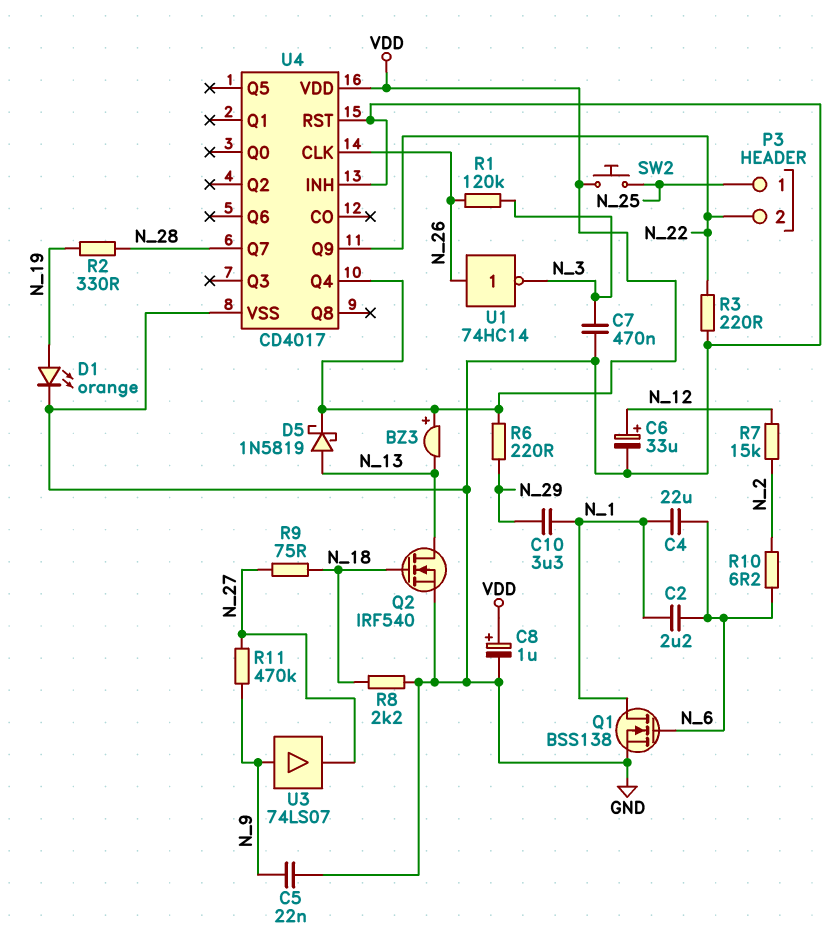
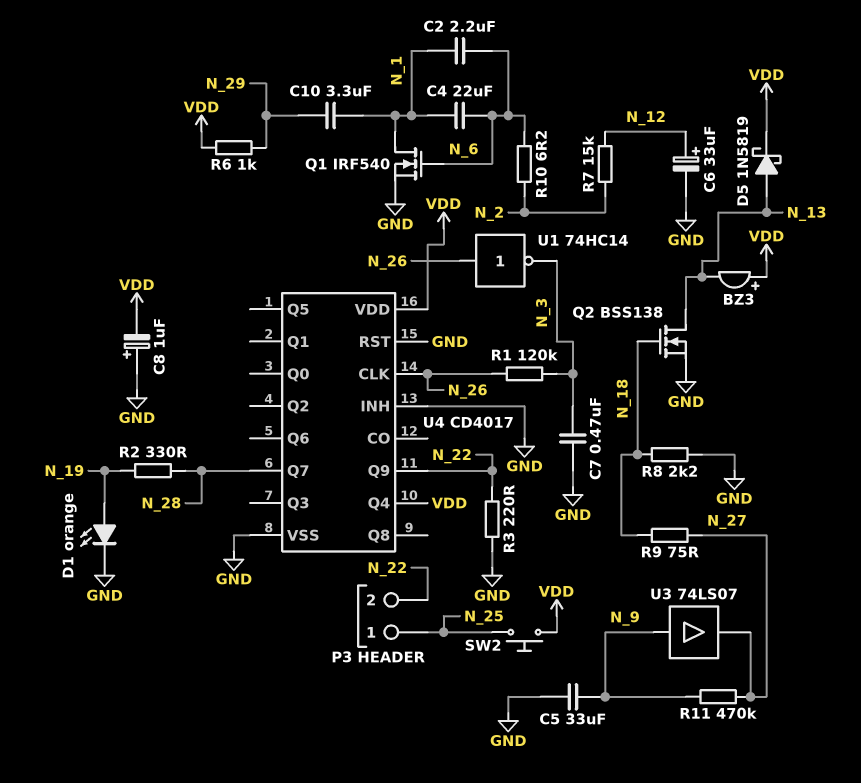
C5: 22nF (GND, N_9) -> 33uF (GND, N_9)
C8: 1uF (plus VDD, minus GND) -> 1uF (plus GND, minus VDD)
Q1: NMOS BSS138 (G N_6, D N_1, S GND) -> NMOS IRF540 (G N_6, D N_1, S GND)
Q2: NMOS IRF540 (G N_18, D N_13, S GND) -> NMOS BSS138 (G N_18, D N_13, S GND)
R6: 220 (N_29, VDD) -> 1k (N_29, VDD)

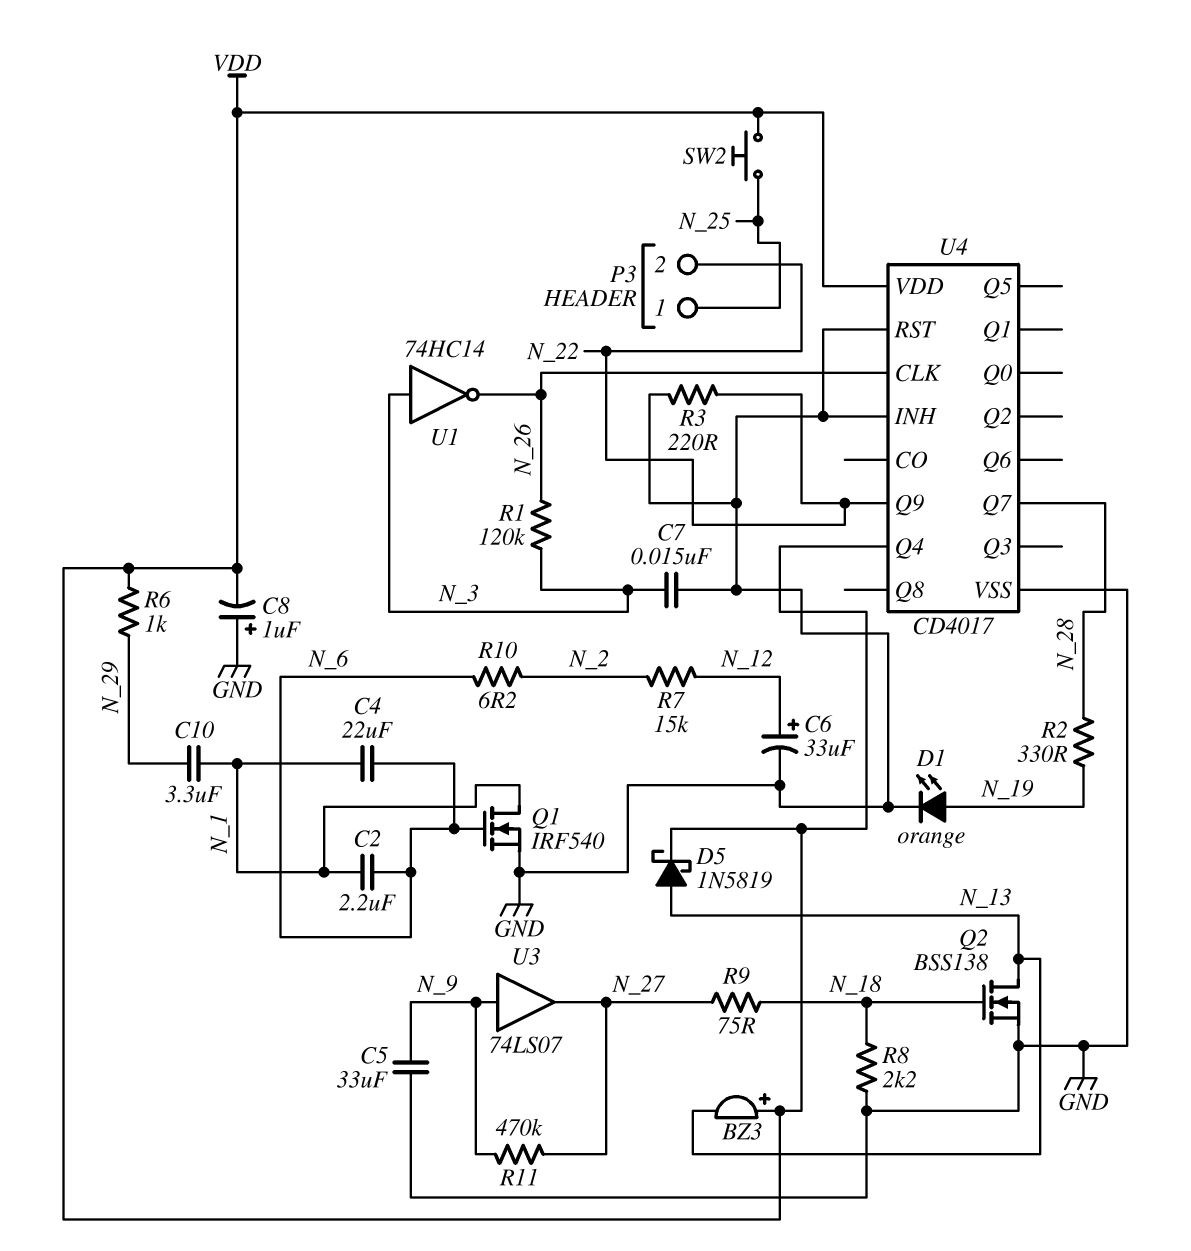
C7: 470nF (GND, N_3) -> 15nF (GND, N_3)
U1: NOT 74HC14 (in N_26, out N_3) -> NOT 74HC14 (in N_3, out N_26)

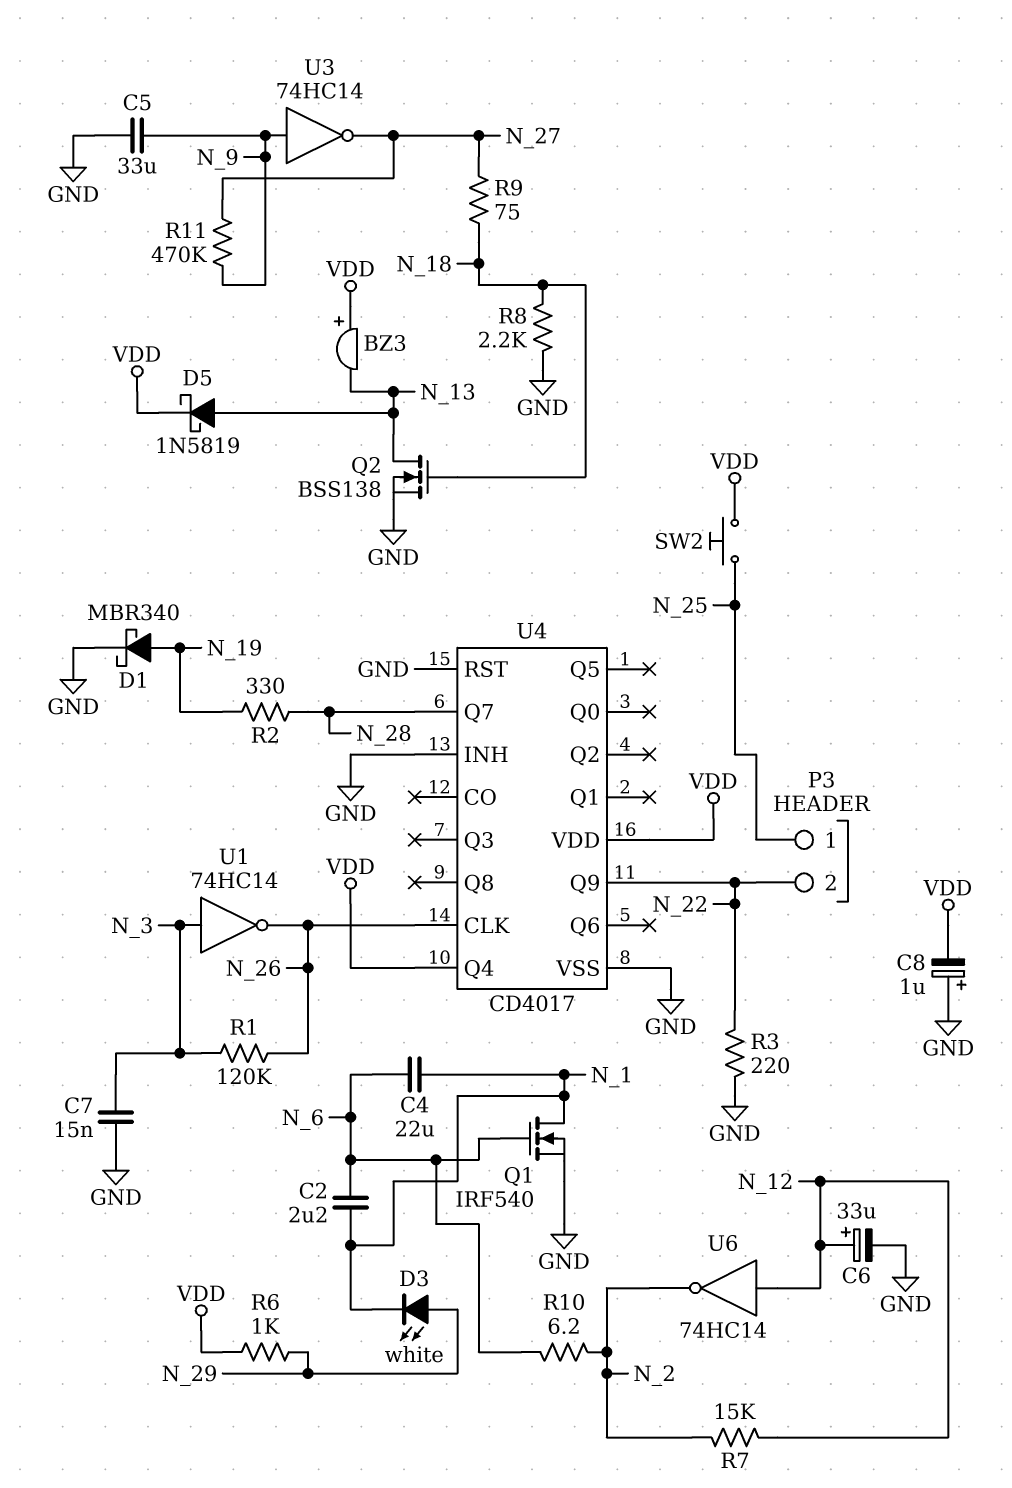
C10: 3.3uF (N_1, N_29) -> none
D1: LED orange (A N_19, K GND) -> schottky MBR340 (A N_19, K GND)
D3: none -> LED white (A N_29, K N_1)
U3: buffer 74LS07 (in N_9, out N_27) -> NOT 74HC14 (in N_9, out N_27)
U6: none -> NOT 74HC14 (in N_12, out N_2)

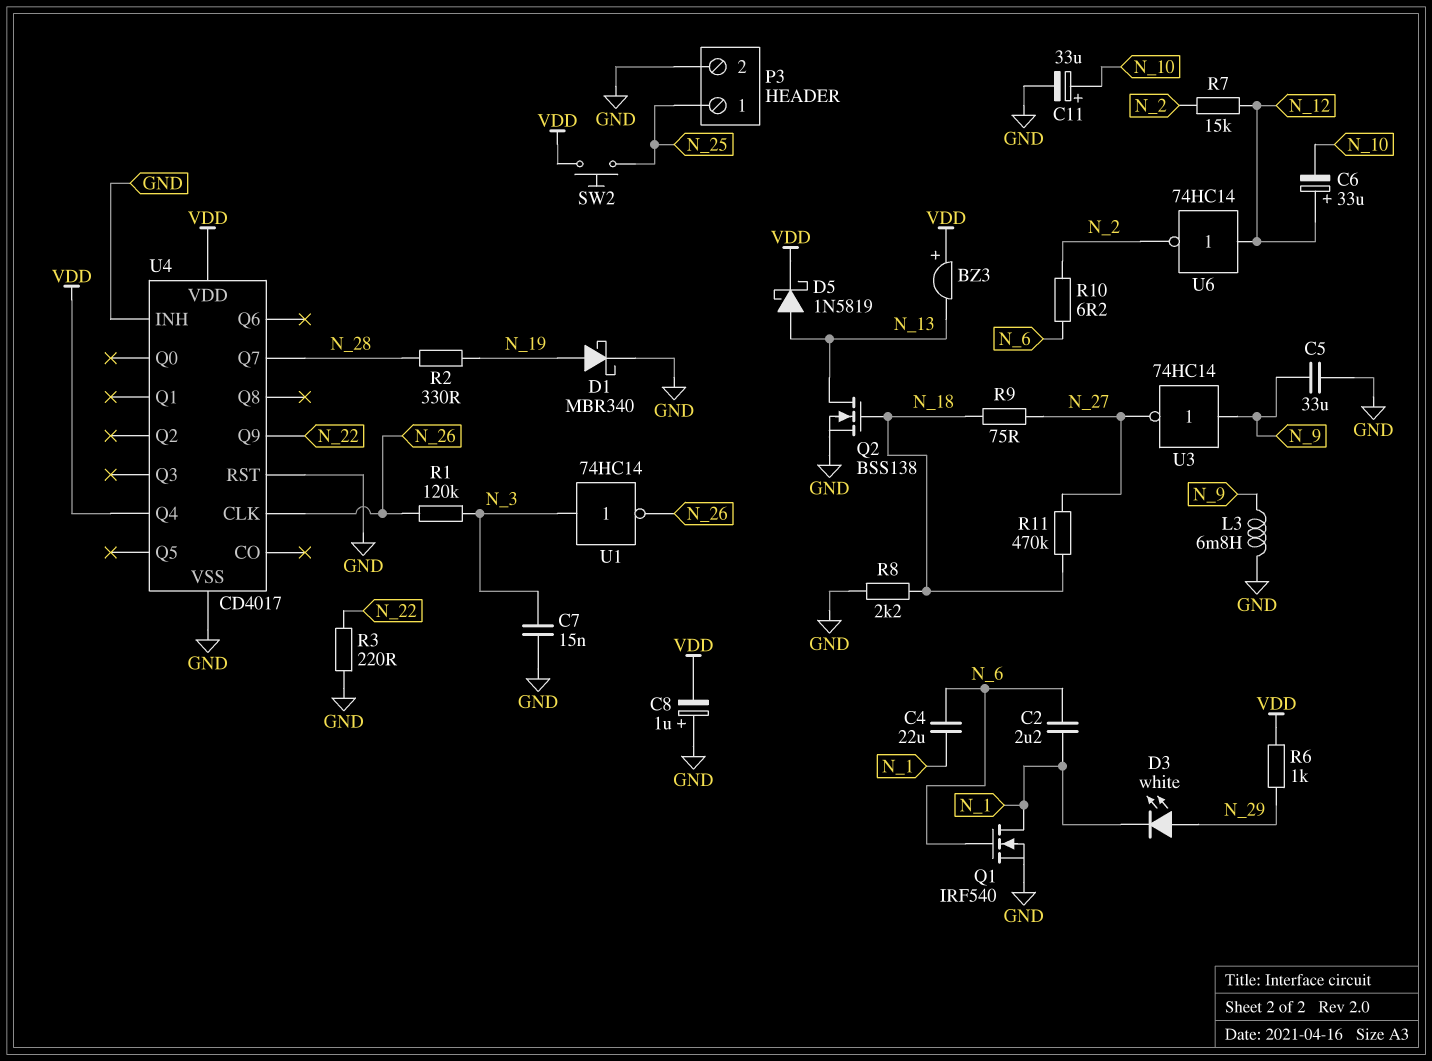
C6: 33uF (plus N_12, minus GND) -> 33uF (plus N_12, minus N_10)
C11: none -> 33uF (plus N_10, minus GND)
L3: none -> 6.8mH (GND, N_9)
P3 pin 2: N_22 -> GND
R11: 470k (N_9, N_27) -> 470k (N_18, N_27)

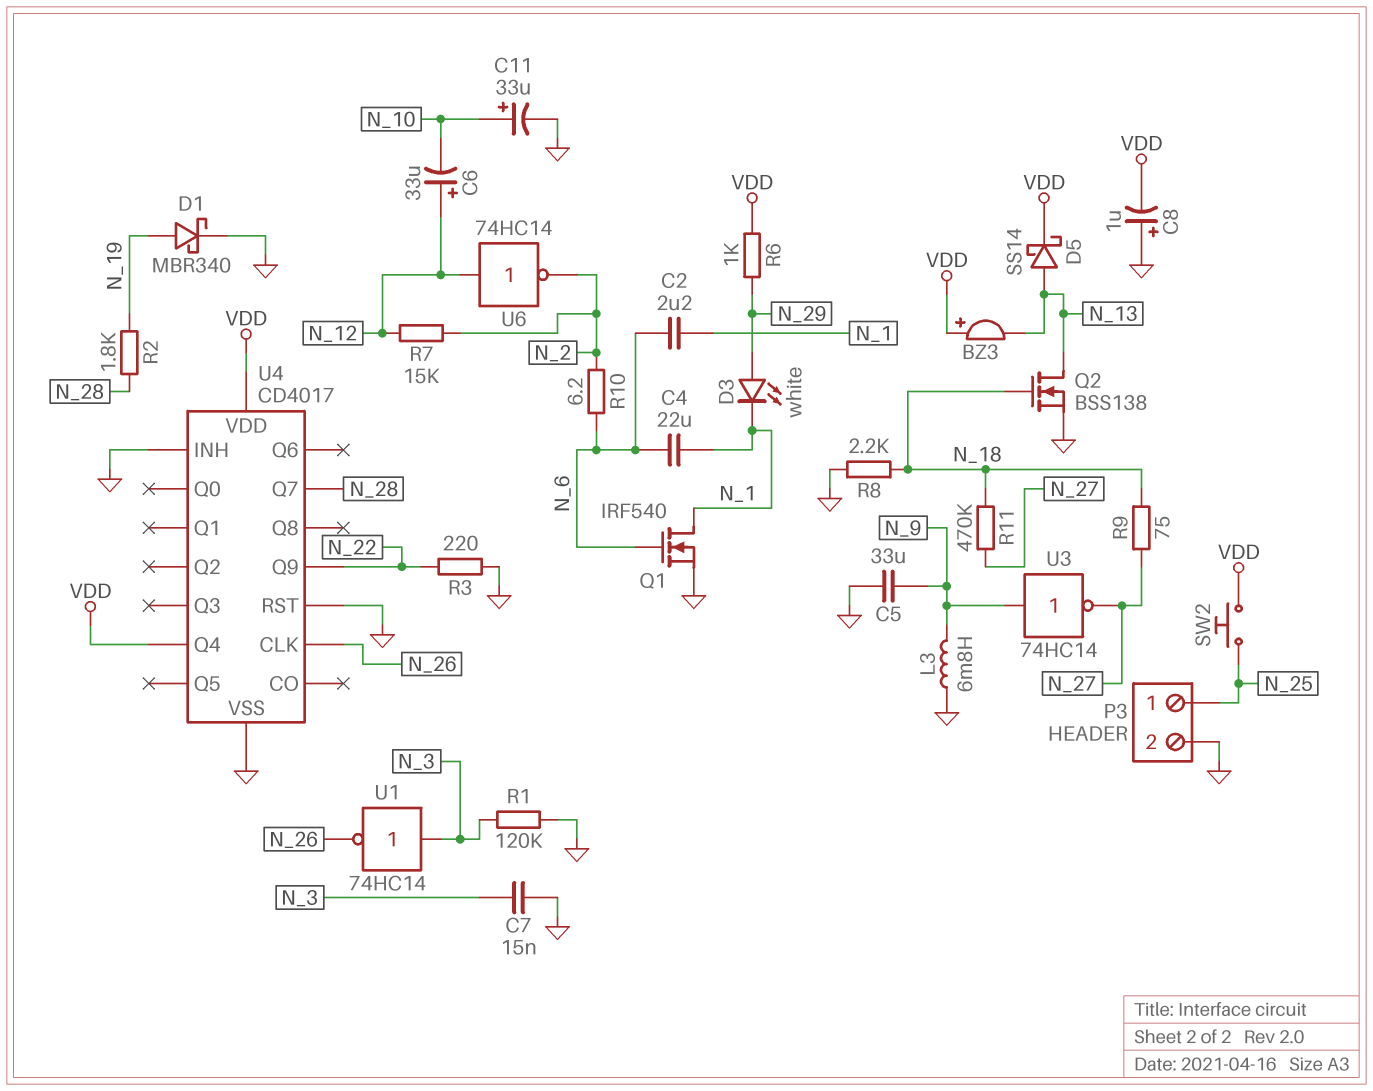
D5: schottky 1N5819 (A N_13, K VDD) -> schottky SS14 (A N_13, K VDD)
R1: 120k (N_3, N_26) -> 120k (GND, N_3)
R2: 330 (N_19, N_28) -> 1.8k (N_19, N_28)

